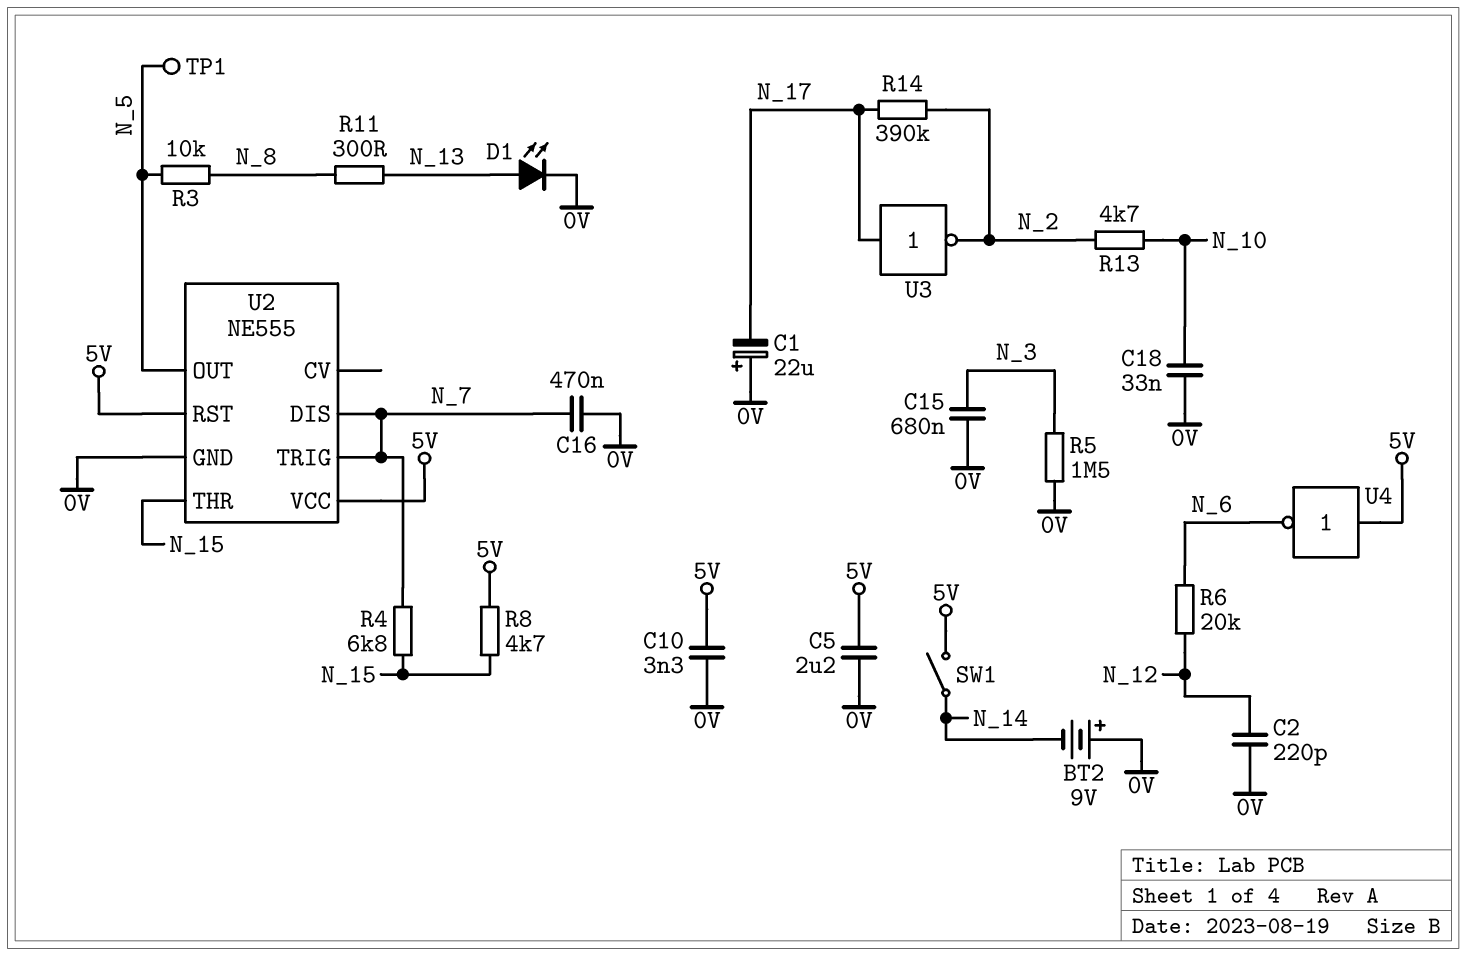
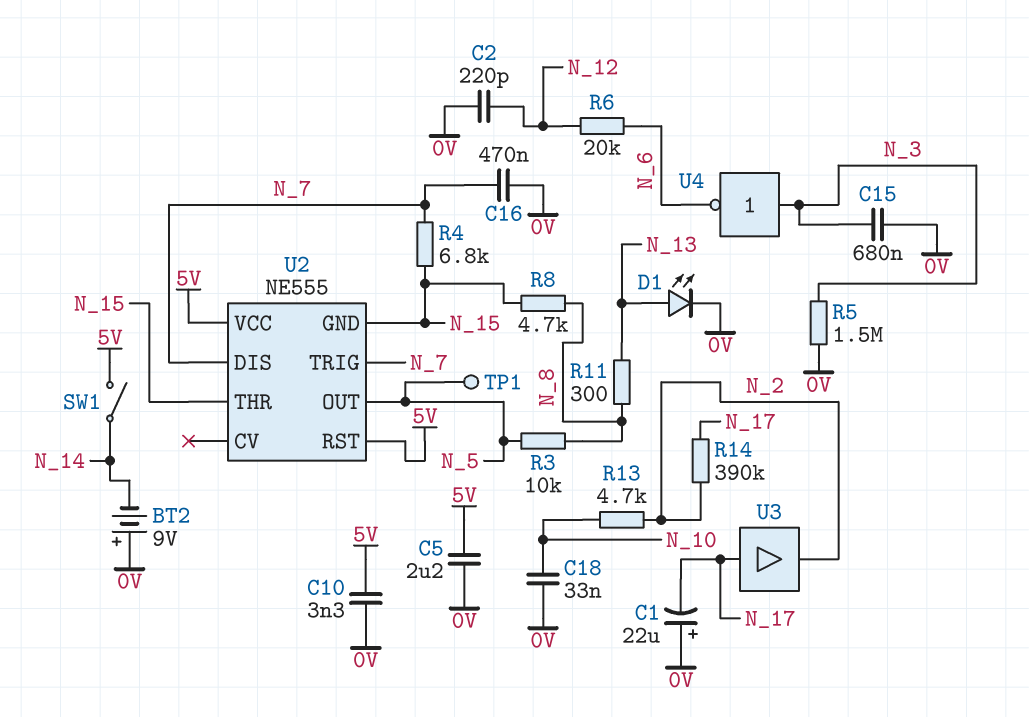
R8: 4.7k (5V, N_15) -> 4.7k (N_8, N_15)
U2 pin GND: 0V -> N_15
U3: NOT (in N_17, out N_2) -> buffer (in N_17, out N_2)
U4: NOT (in 5V, out N_6) -> NOT (in N_3, out N_6)

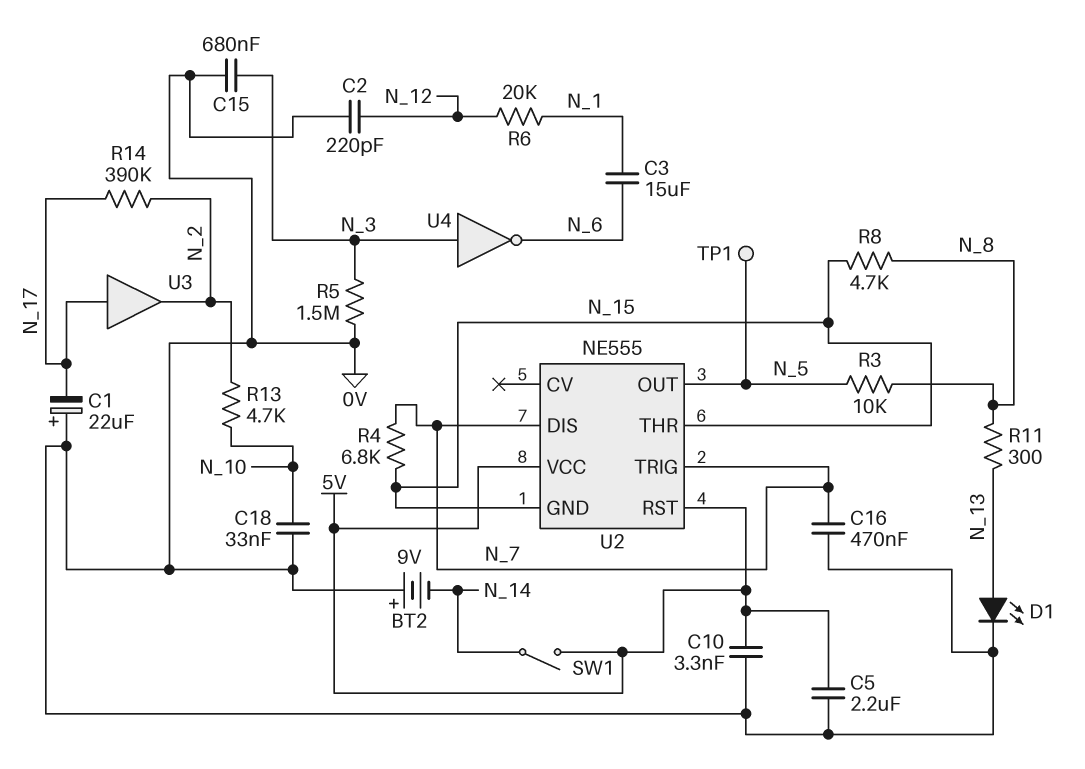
C3: none -> 15uF (N_1, N_6)
R6: 20k (N_6, N_12) -> 20k (N_1, N_12)

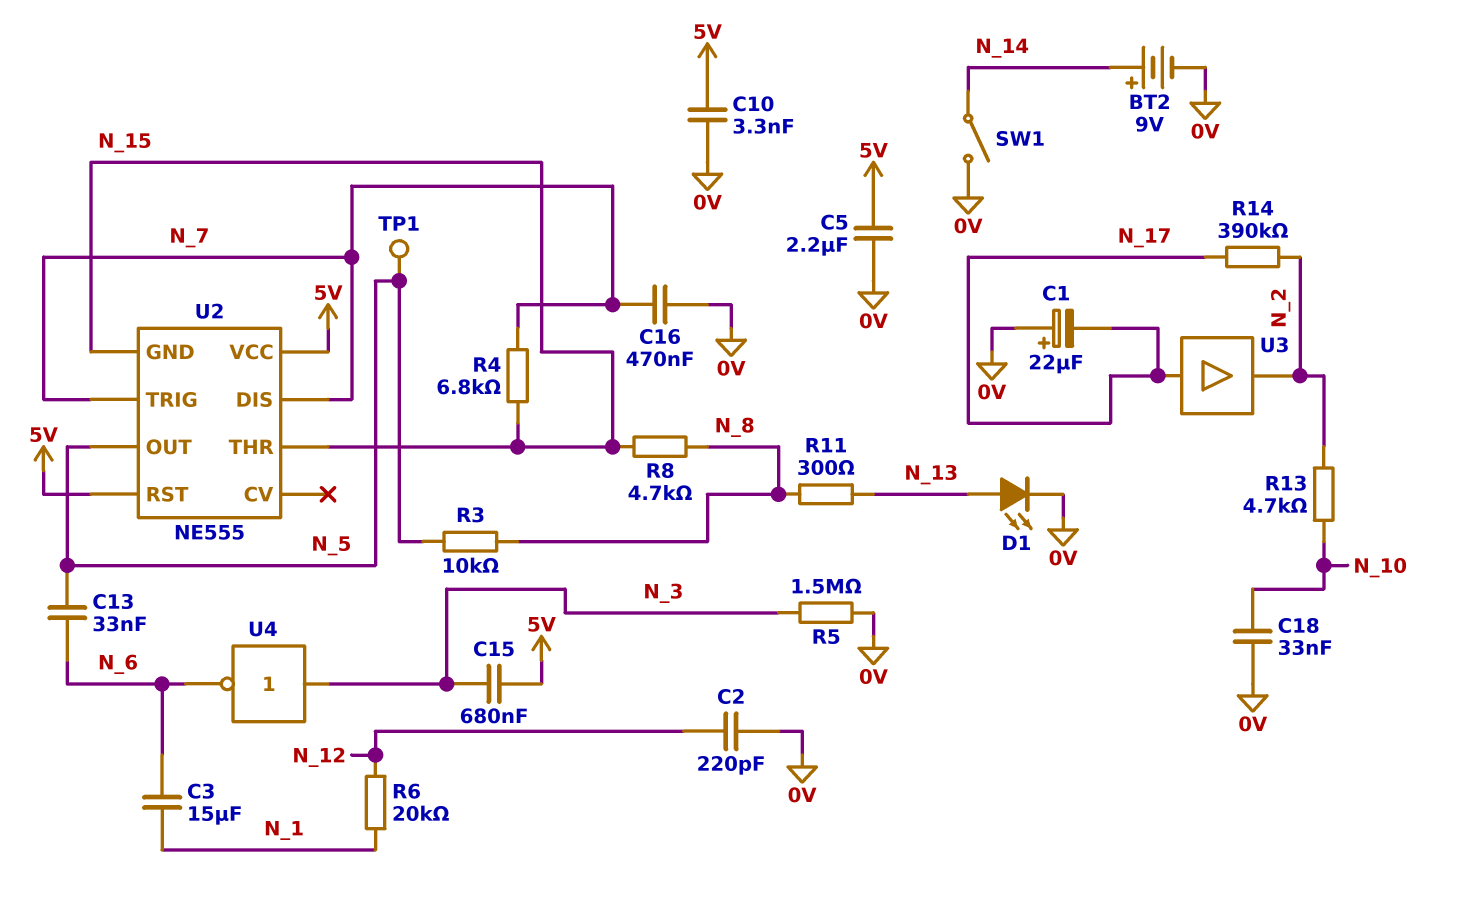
BT2: 9V (plus 0V, minus N_14) -> 9V (plus N_14, minus 0V)
C13: none -> 33nF (N_5, N_6)
C15: 680nF (0V, N_3) -> 680nF (5V, N_3)
SW1: switch (5V, N_14) -> switch (0V, N_14)

